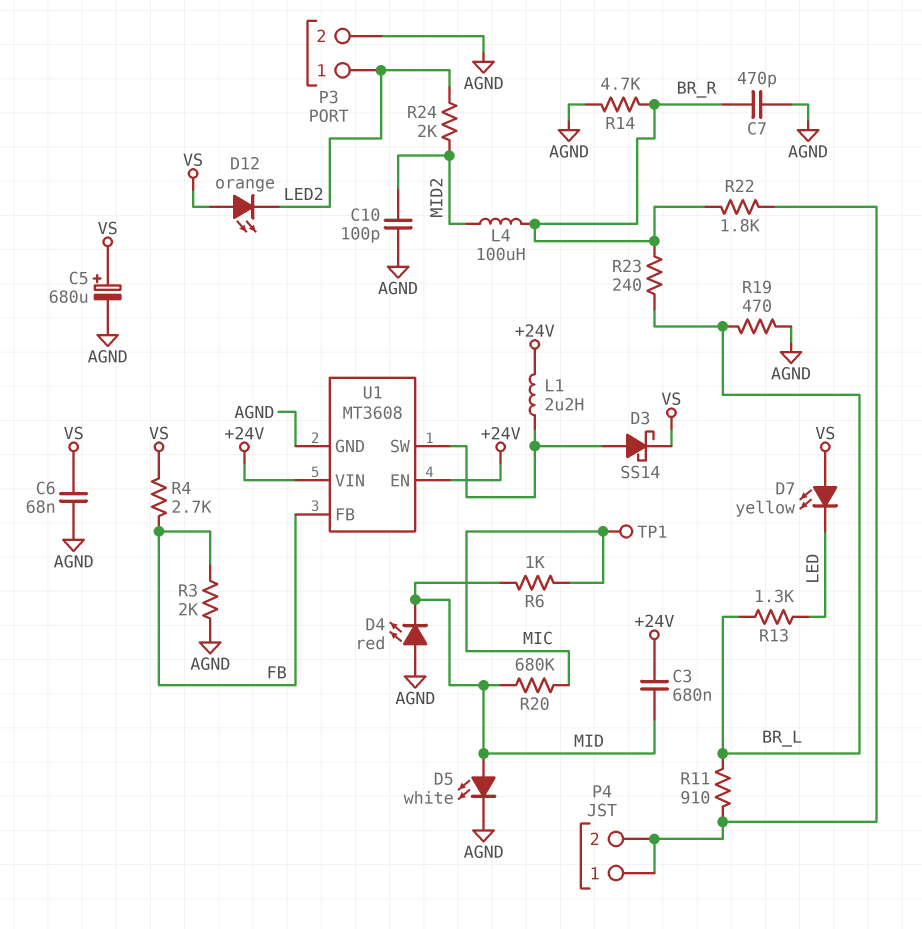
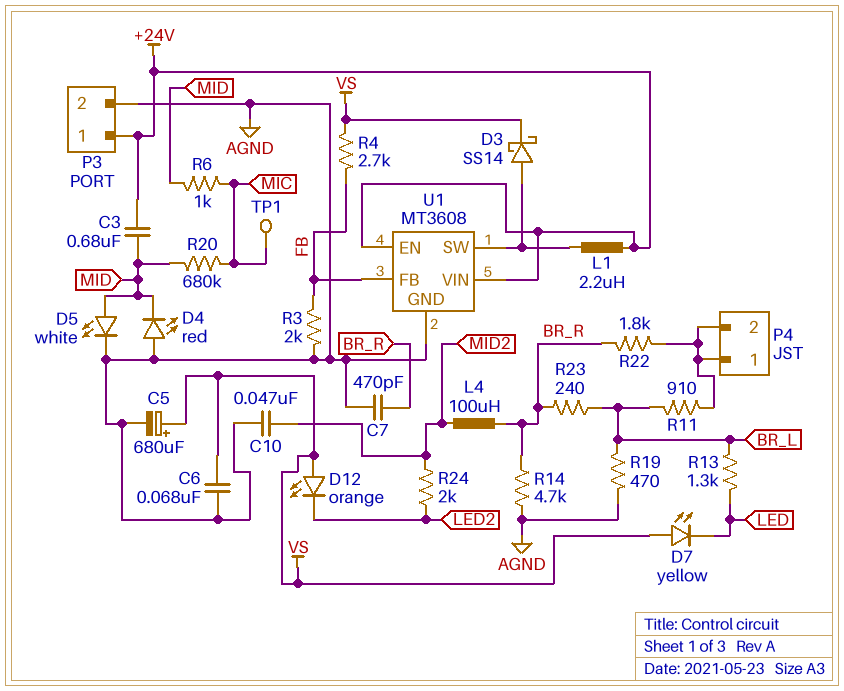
C10: 100pF (AGND, MID2) -> 47nF (AGND, MID2)
P3 pin 1: LED2 -> +24V

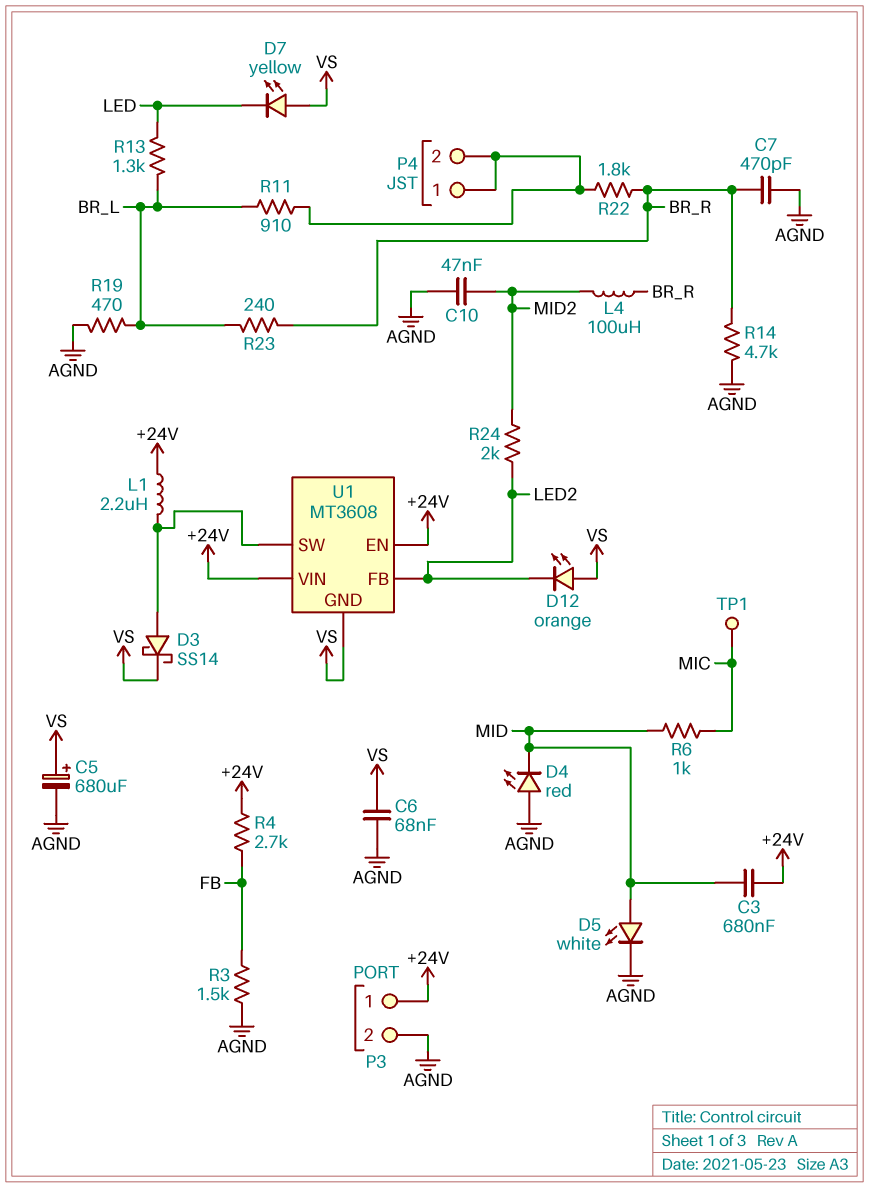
R3: 2k (AGND, FB) -> 1.5k (AGND, FB)
R4: 2.7k (FB, VS) -> 2.7k (+24V, FB)
R20: 680k (MIC, MID) -> none
U1 pin FB: FB -> LED2
U1 pin GND: AGND -> VS

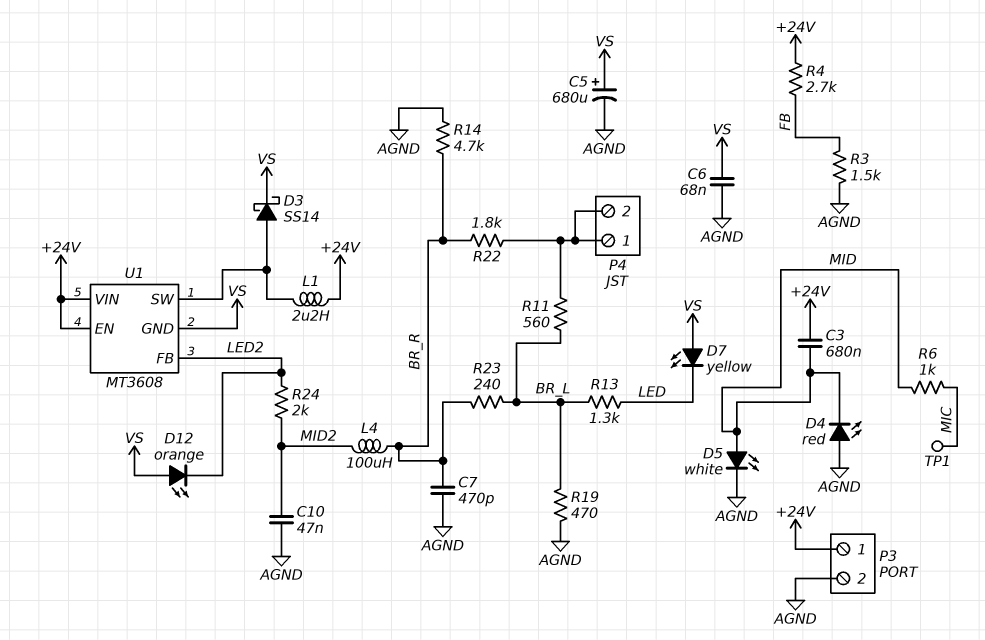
R11: 910 (BR_L, P4/1) -> 560 (BR_L, P4/1)

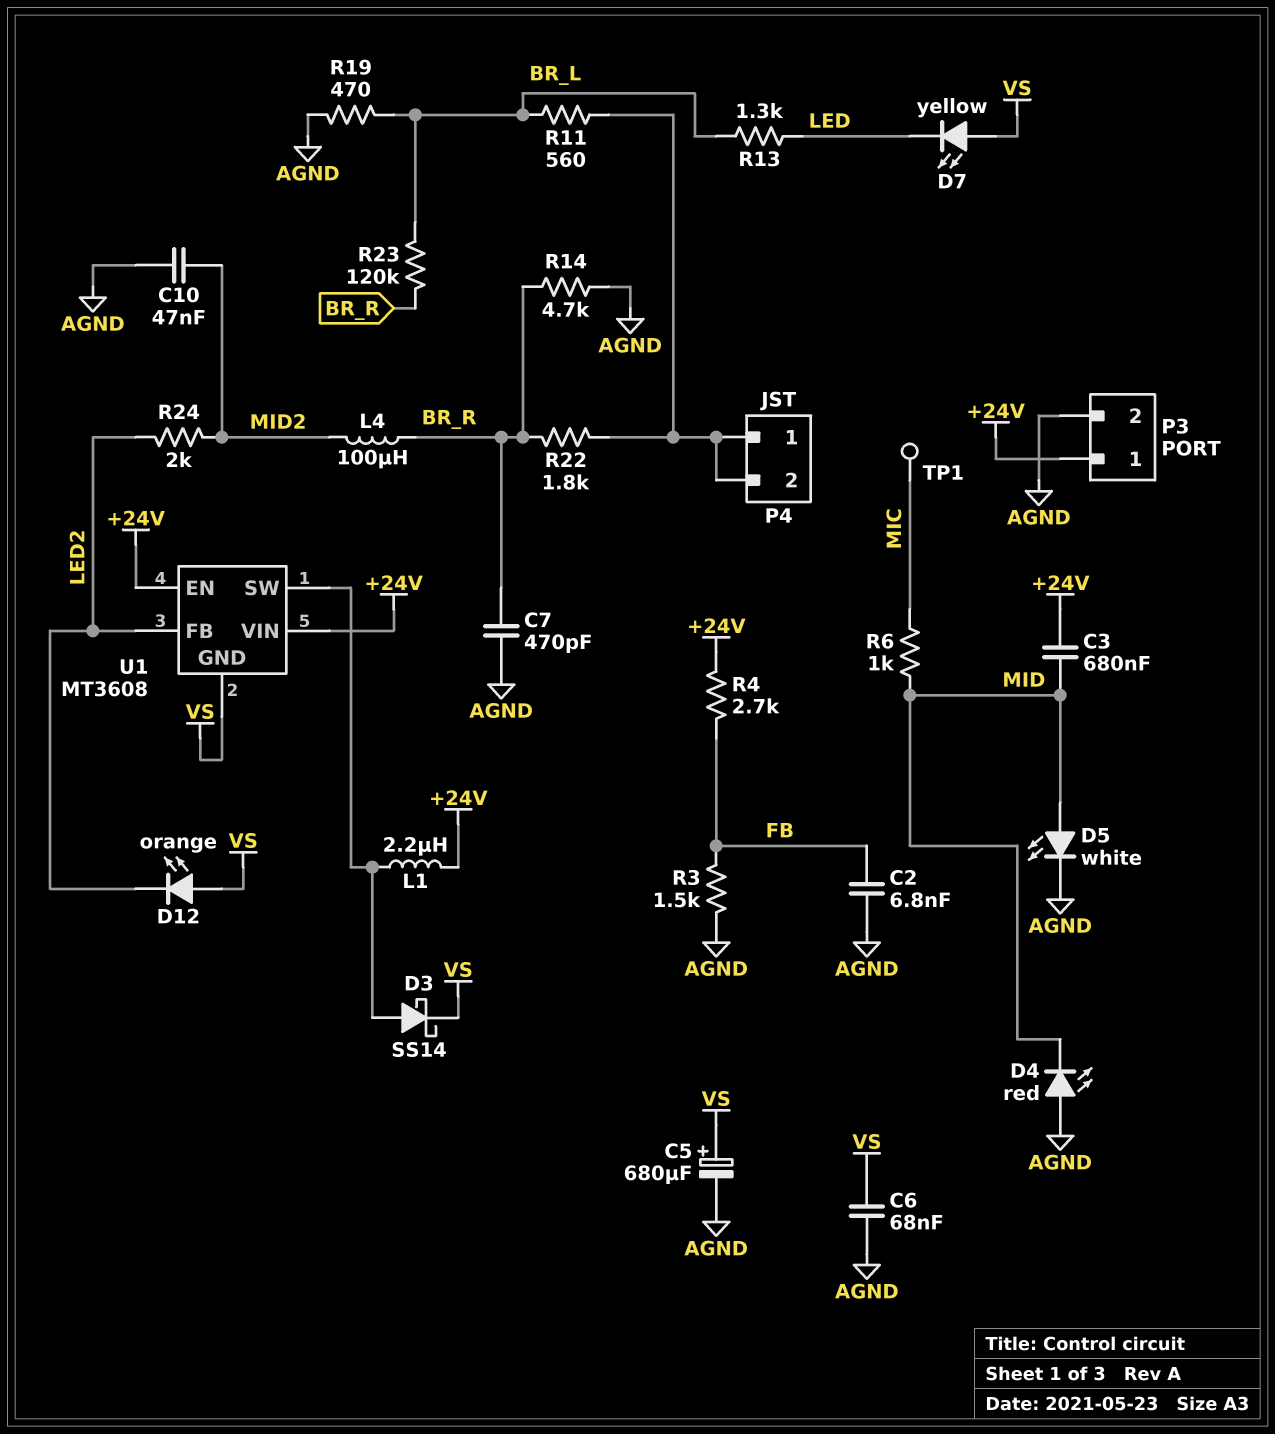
C2: none -> 6.8nF (AGND, FB)
R23: 240 (BR_L, BR_R) -> 120k (BR_L, BR_R)

